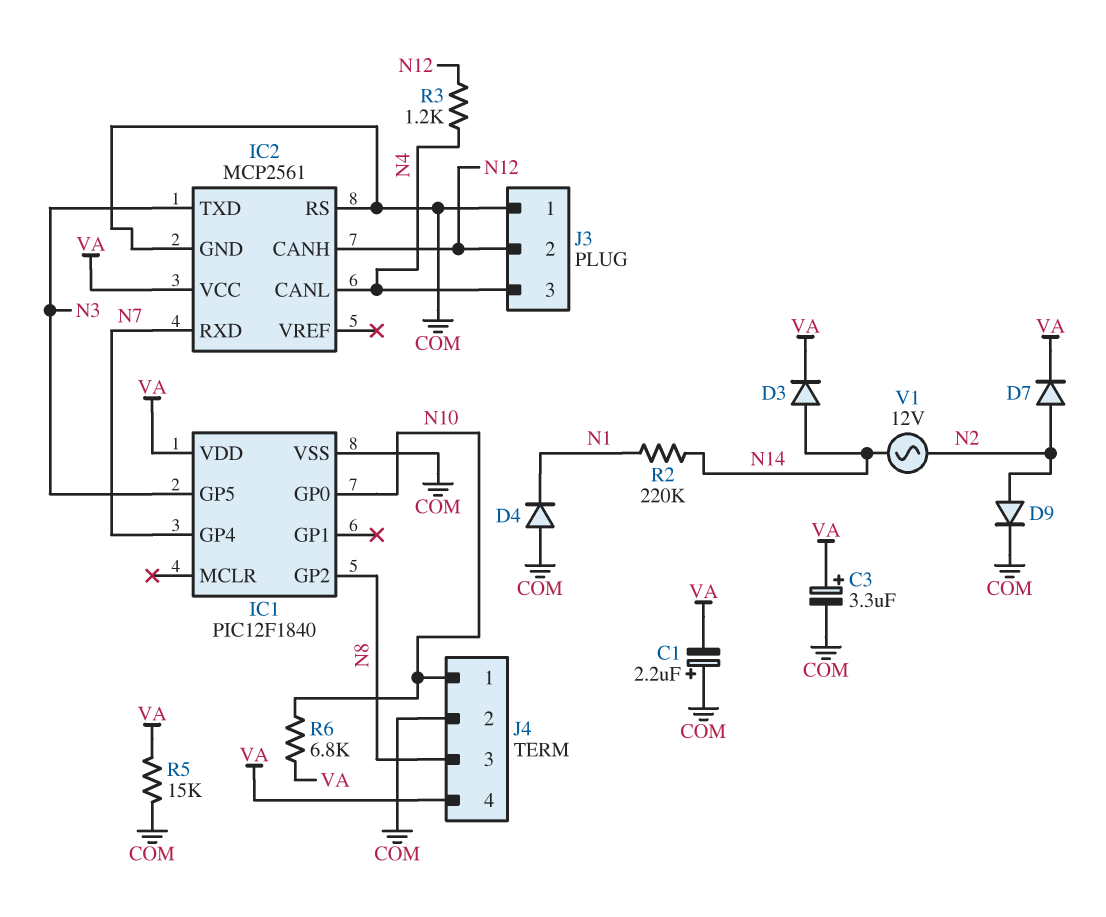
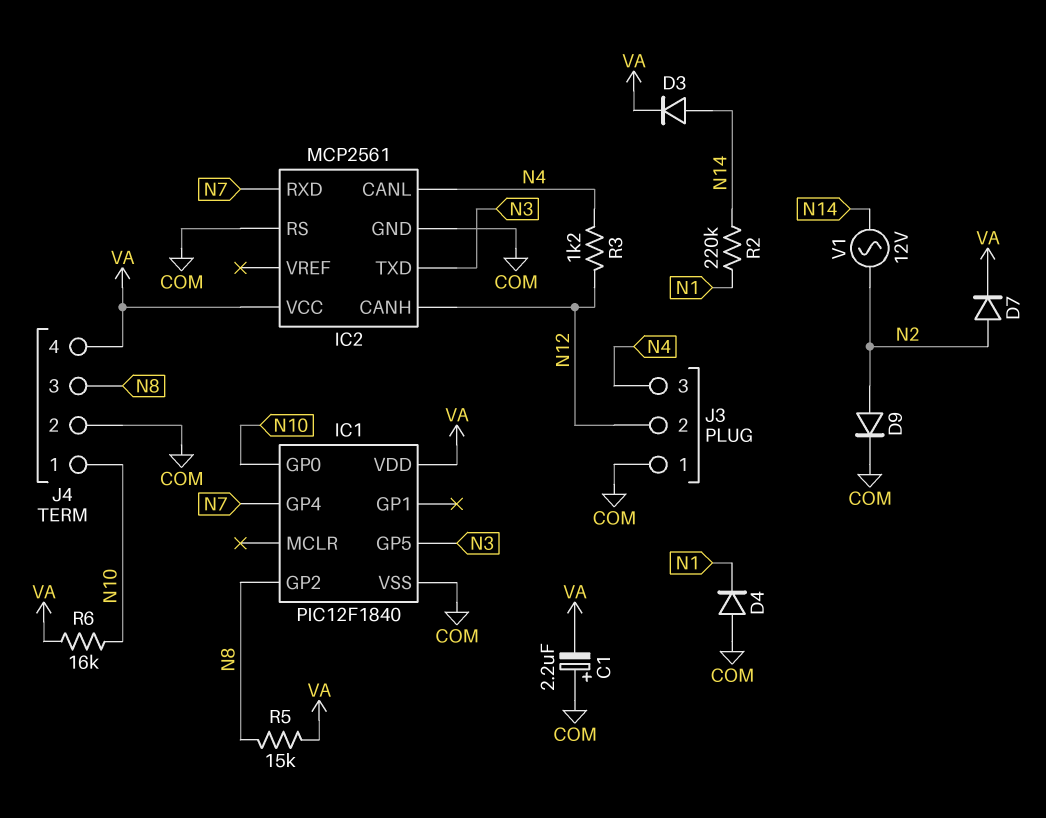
C3: 3.3uF (plus VA, minus COM) -> none
R5: 15k (COM, VA) -> 15k (N8, VA)
R6: 6.8k (N10, VA) -> 16k (N10, VA)

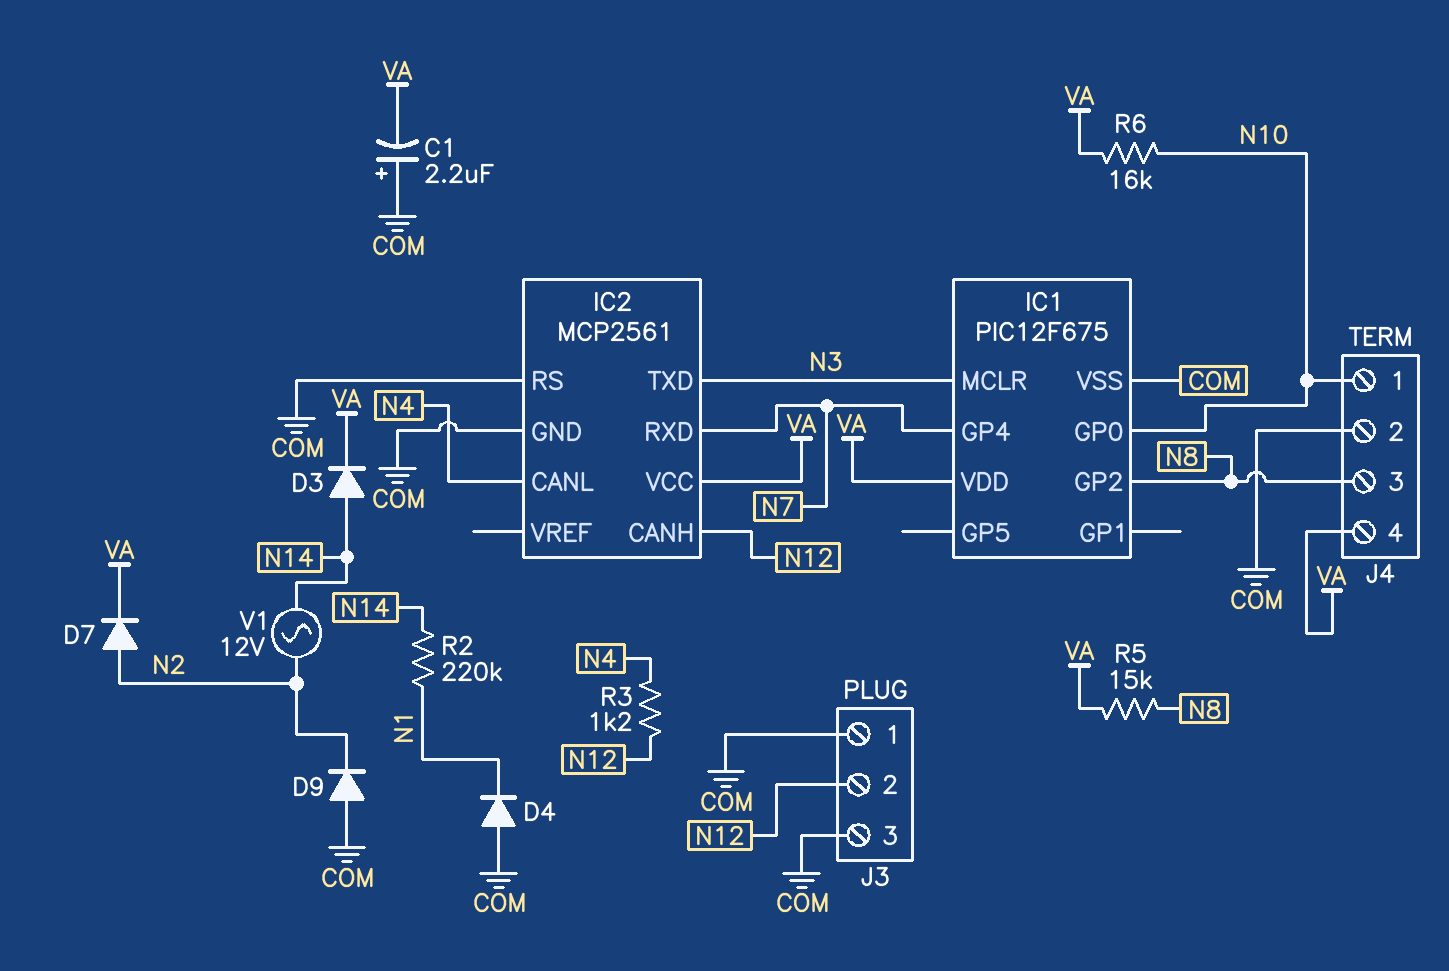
D9: diode (A N2, K COM) -> diode (A COM, K N2)
IC1: PIC12F1840 -> PIC12F675
IC1 pin GP5: N3 -> none
IC1 pin MCLR: none -> N3
J3 pin 3: N4 -> COM

